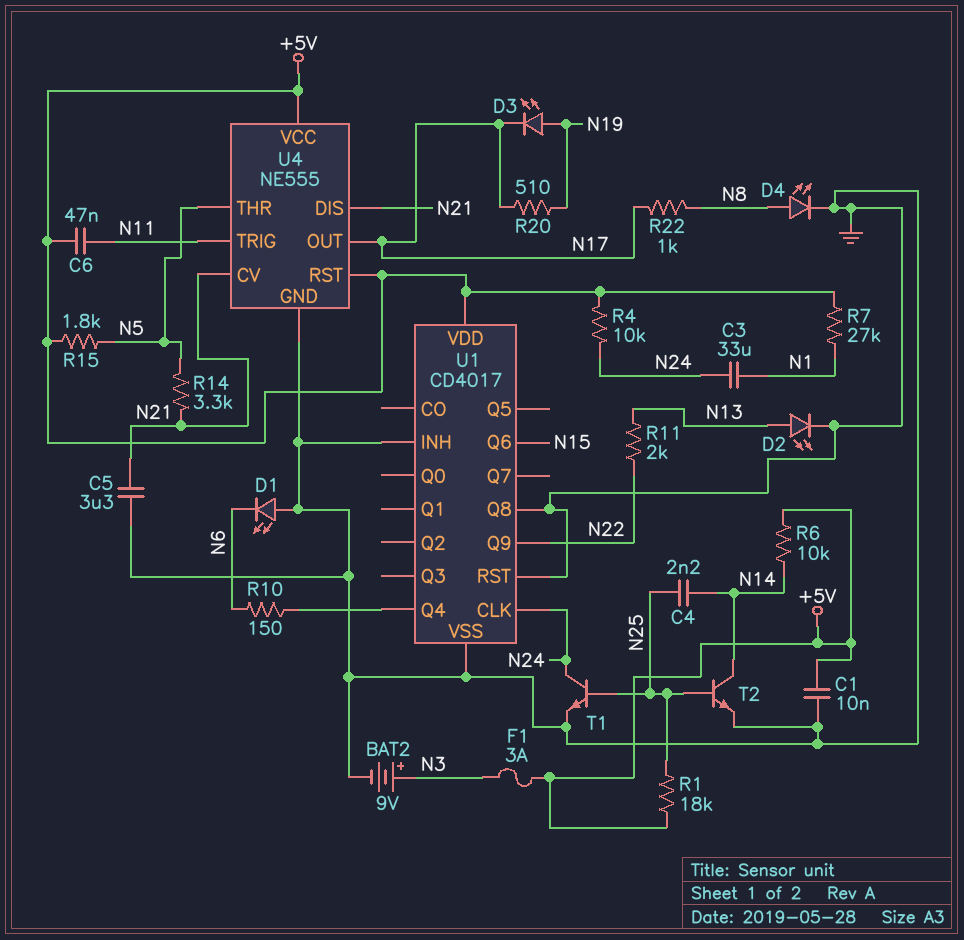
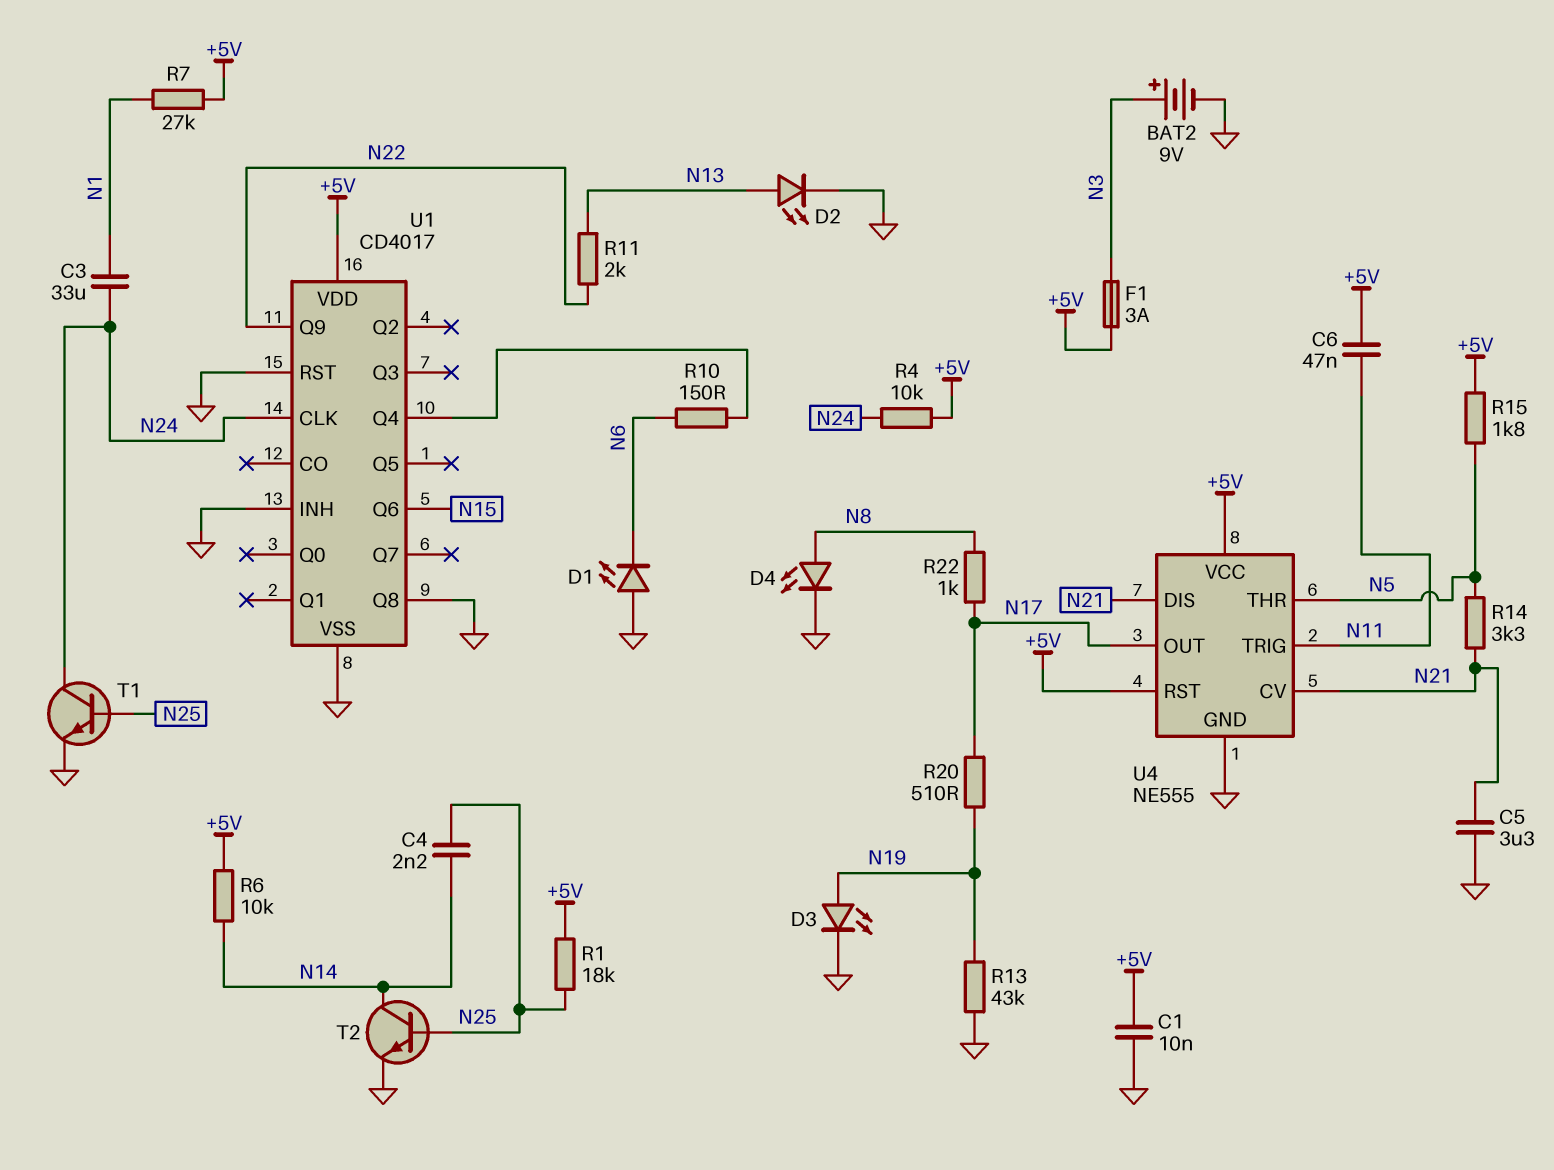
D3: LED (A N19, K N17) -> LED (A N19, K GND)
R13: none -> 43k (GND, N19)

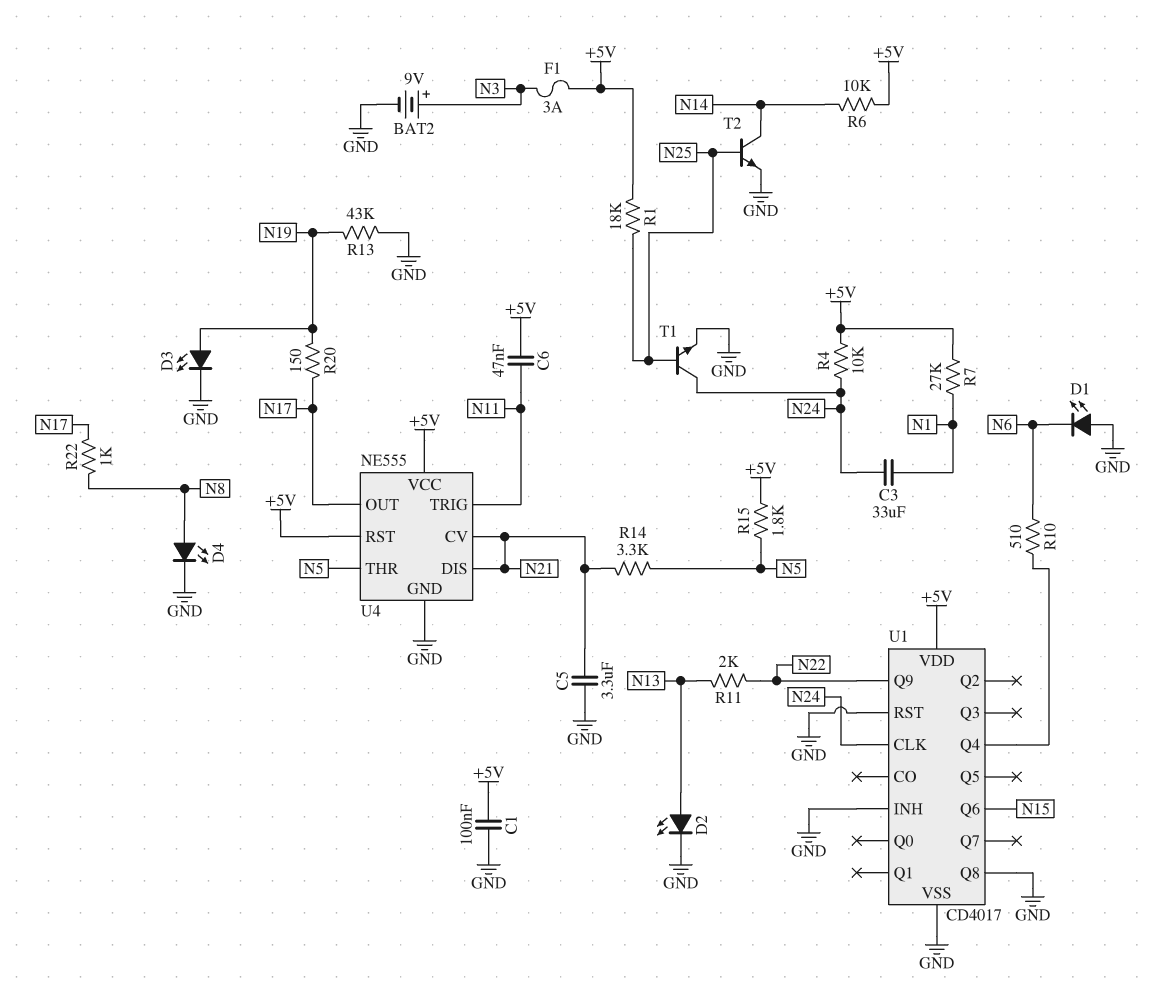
C1: 10nF (+5V, GND) -> 100nF (+5V, GND)
C4: 2.2nF (N14, N25) -> none
R10: 150 (N6, U1/Q4) -> 510 (N6, U1/Q4)
R20: 510 (N17, N19) -> 150 (N17, N19)

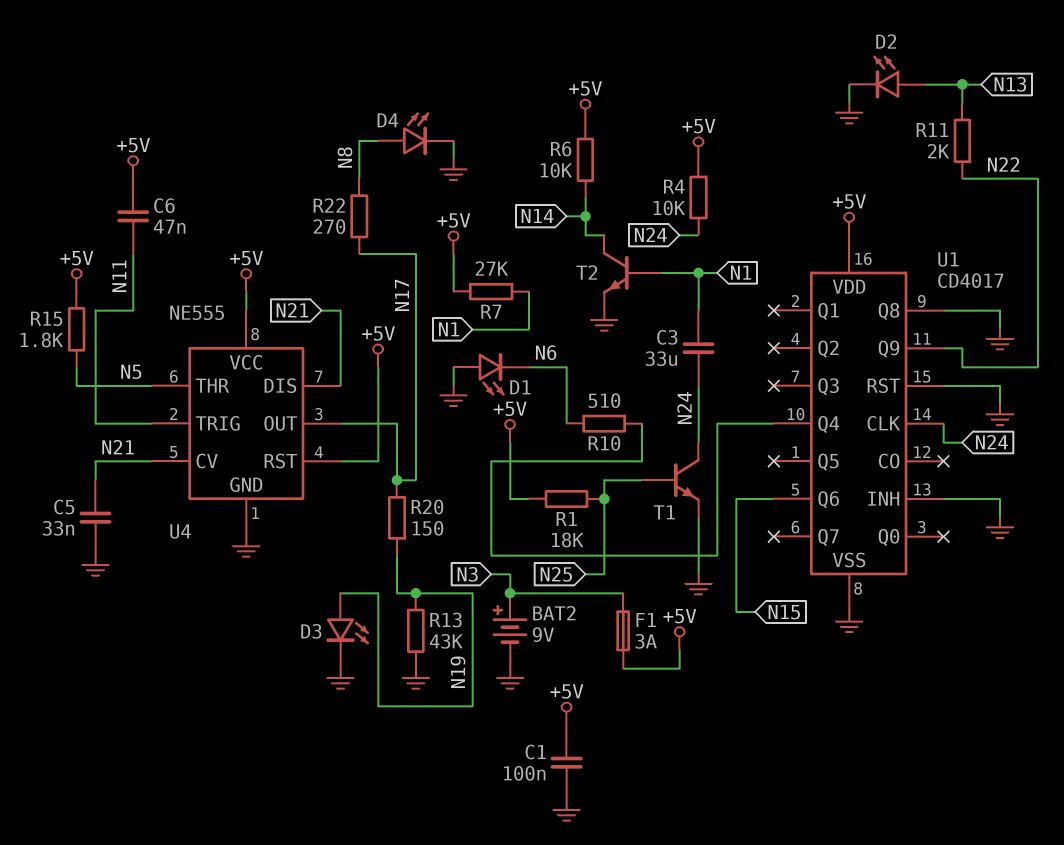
C5: 3.3uF (GND, N21) -> 33nF (GND, N21)
R14: 3.3k (N5, N21) -> none
R22: 1k (N8, N17) -> 270 (N8, N17)
T2: NPN (B N25, C N14, E GND) -> NPN (B N1, C N14, E GND)

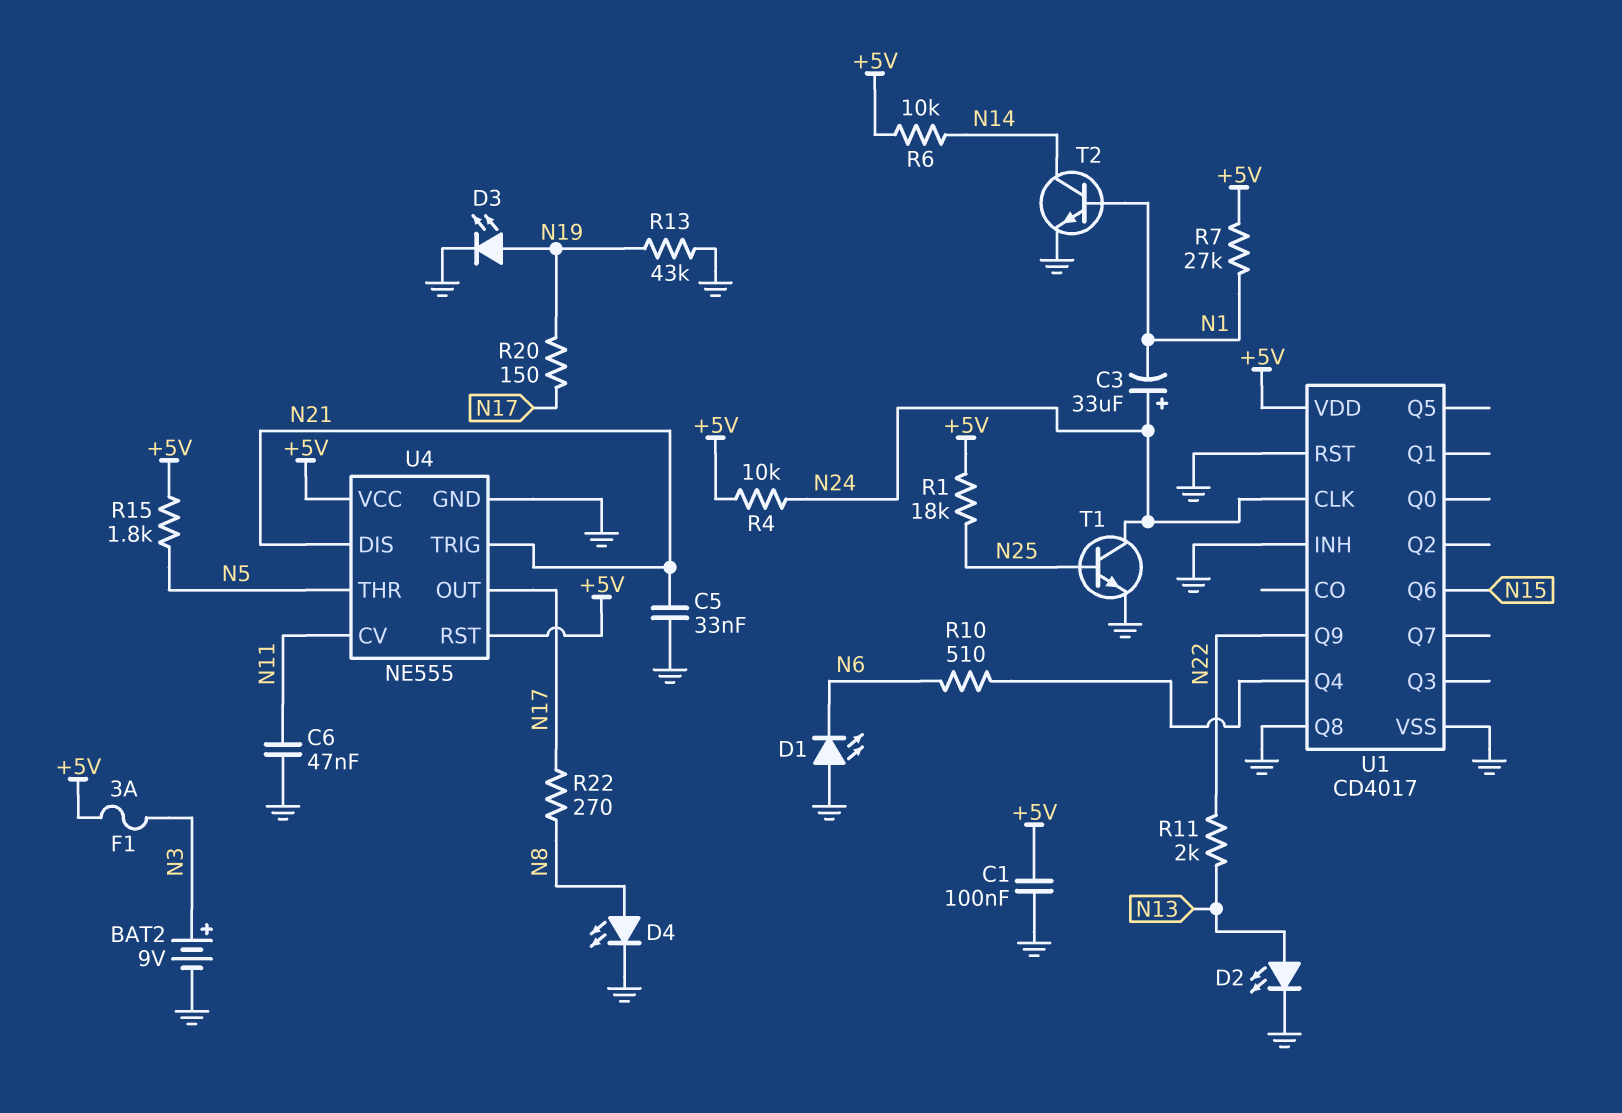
C3: 33uF (N1, N24) -> 33uF (plus N24, minus N1)
C6: 47nF (+5V, N11) -> 47nF (GND, N11)
U4 pin CV: N21 -> N11
U4 pin TRIG: N11 -> N21

